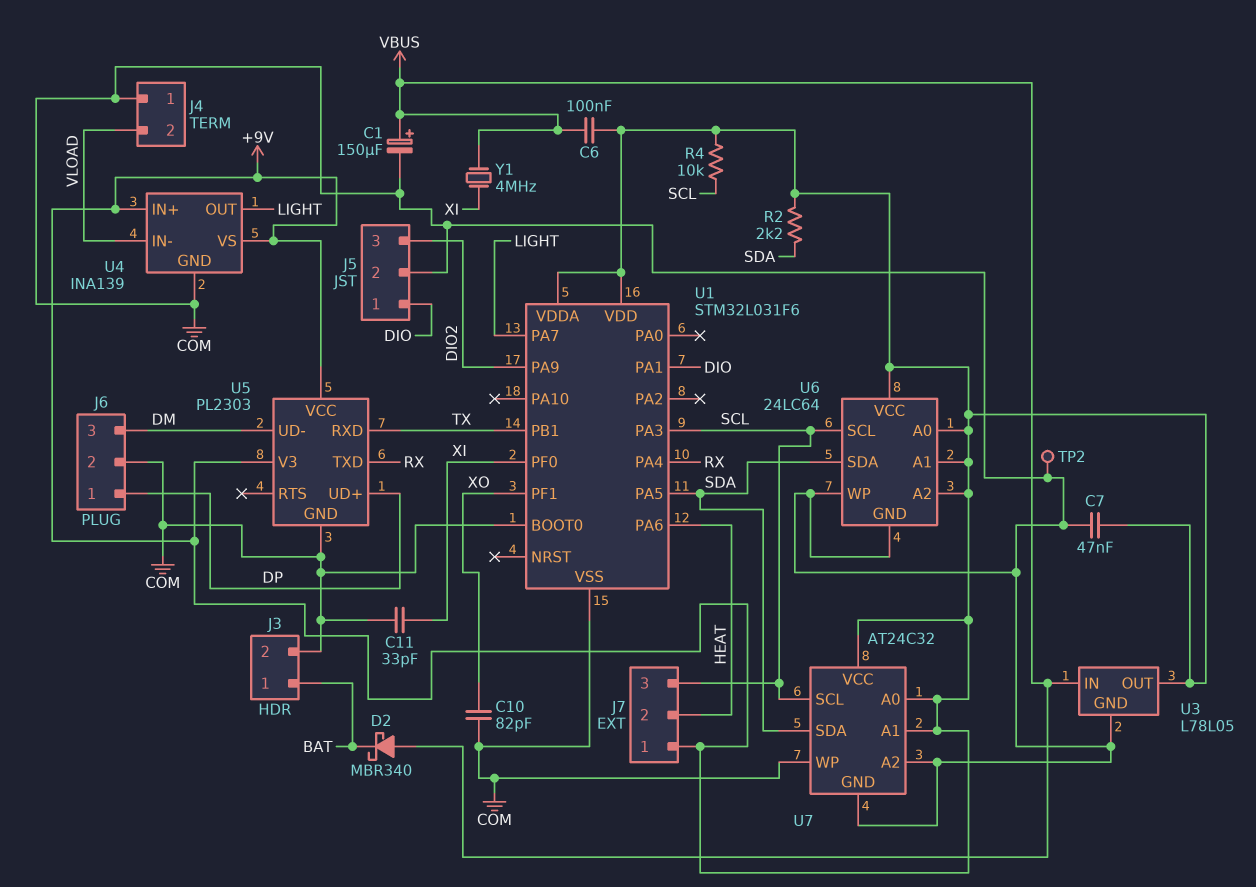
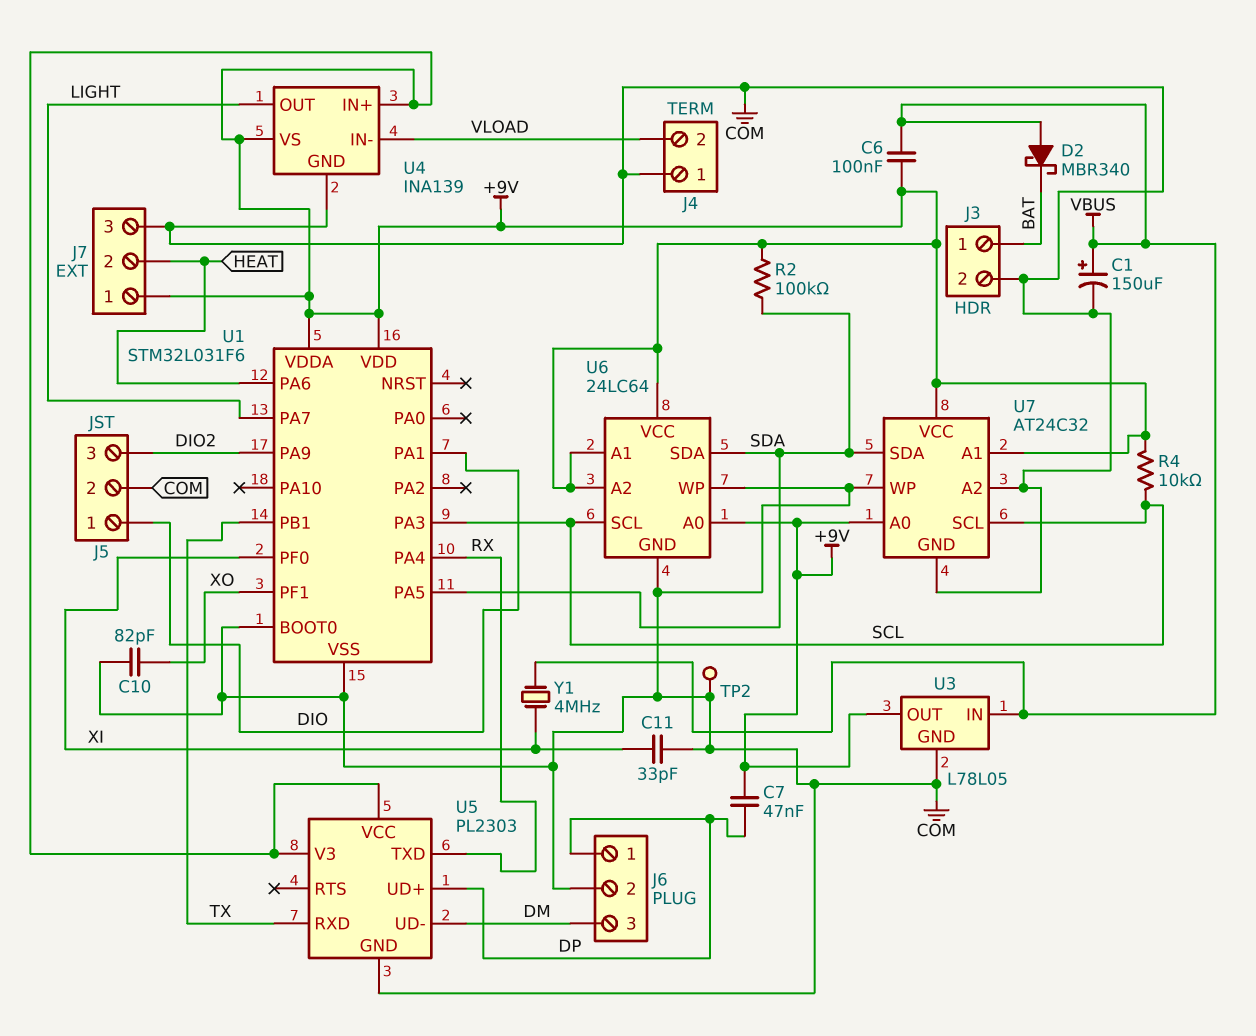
C7: 47nF (+9V, COM) -> 47nF (+9V, DP)
J7 pin 3: SCL -> COM
R2: 2.2k (+9V, SDA) -> 100k (+9V, SDA)

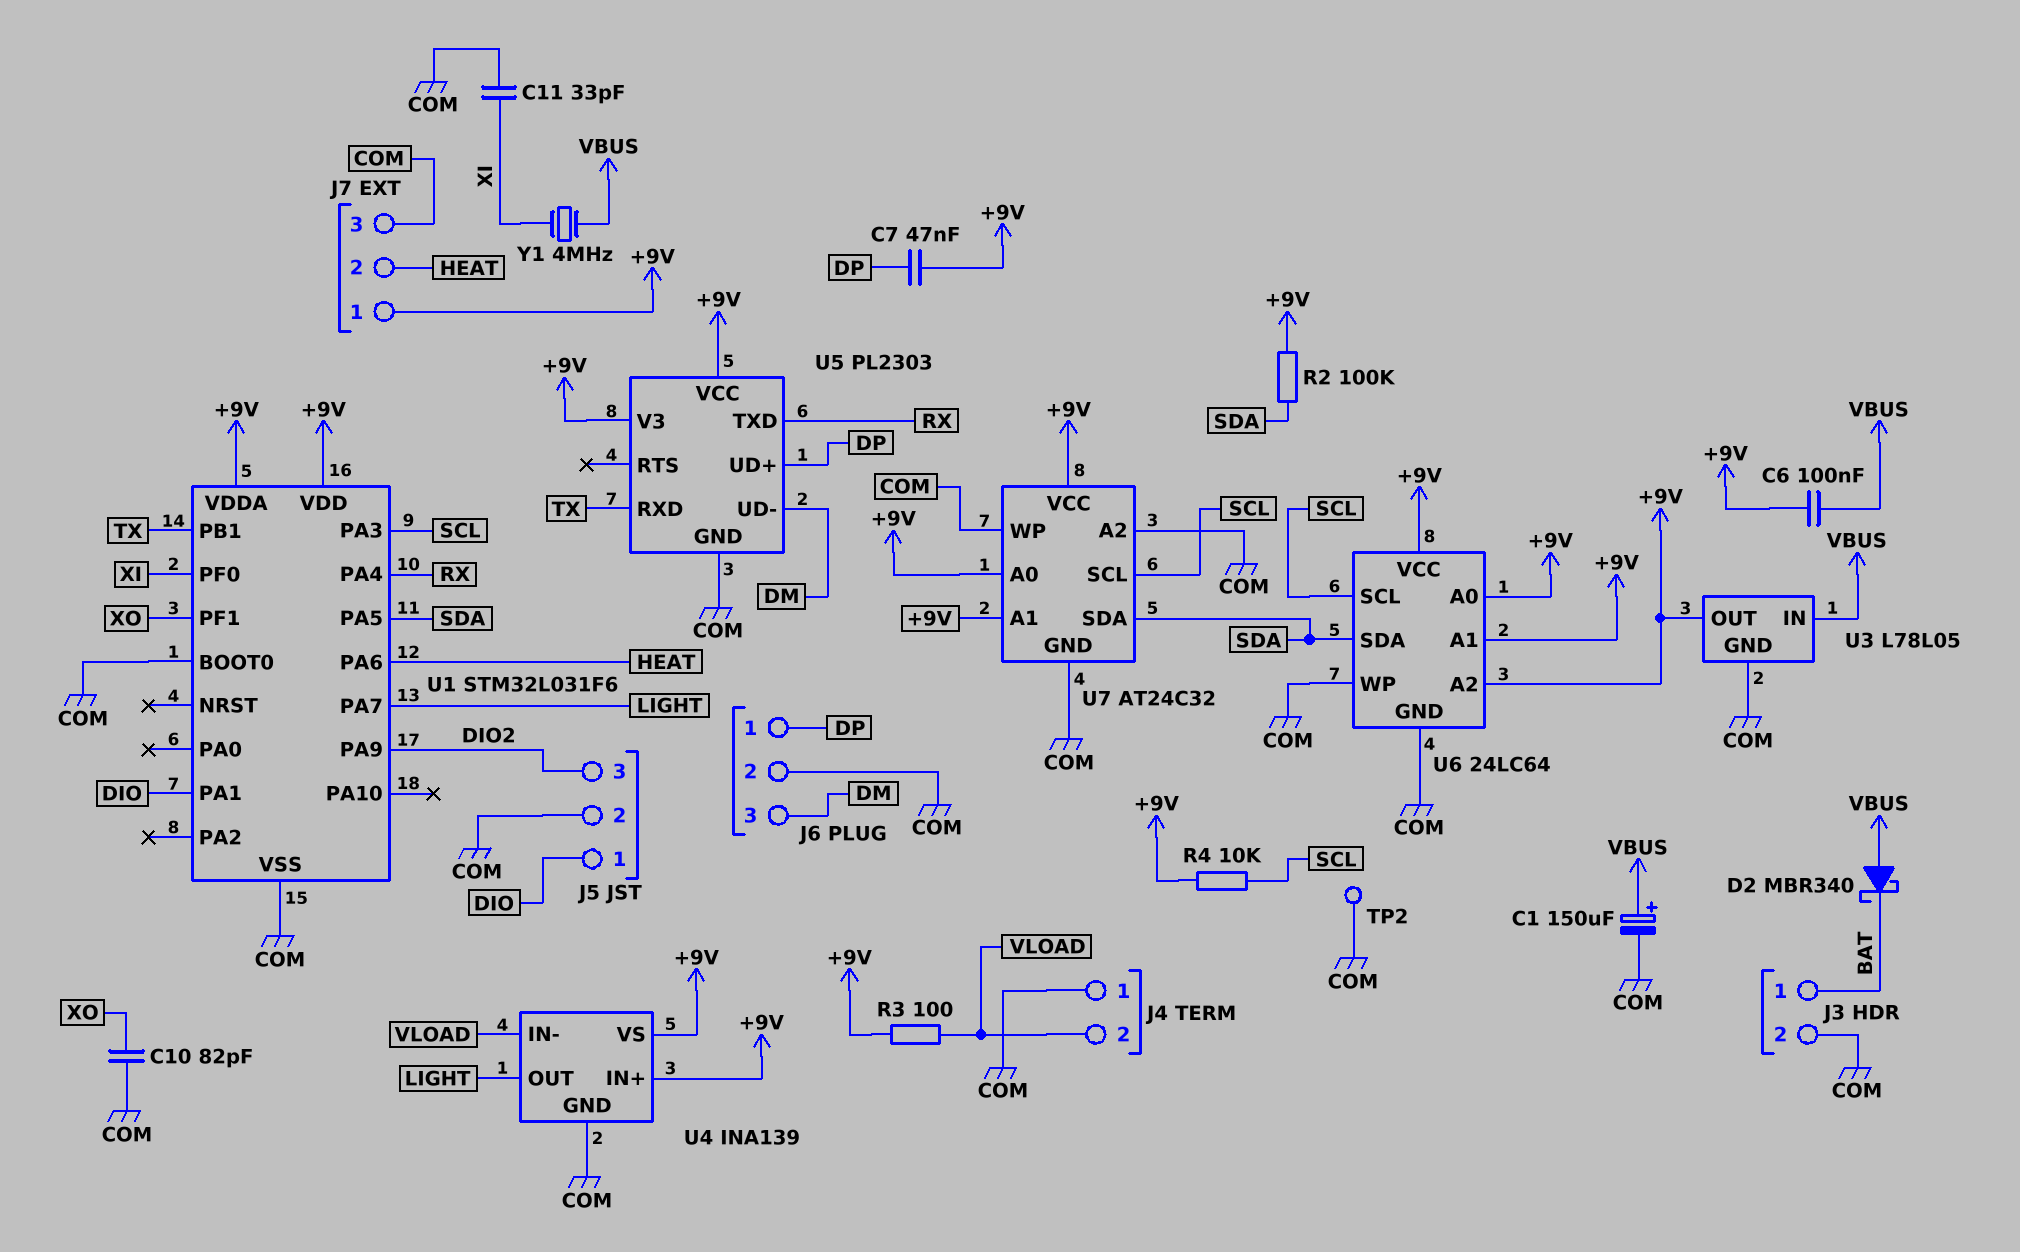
R3: none -> 100 (+9V, VLOAD)

